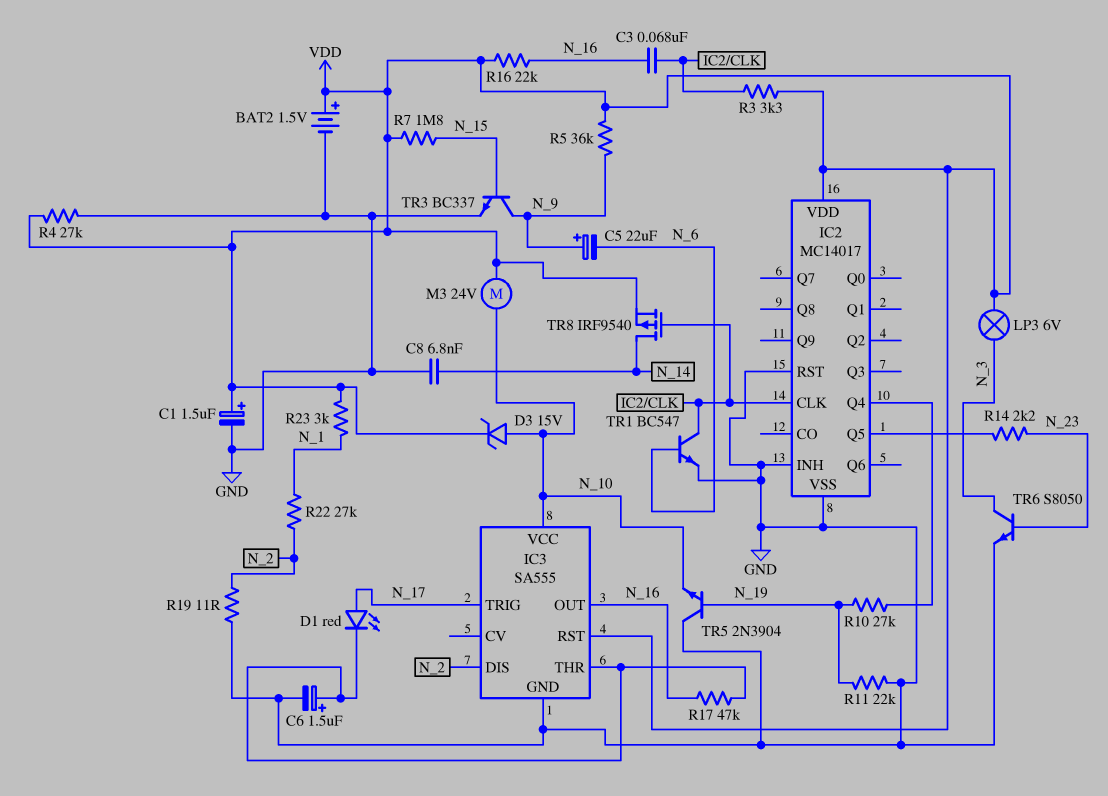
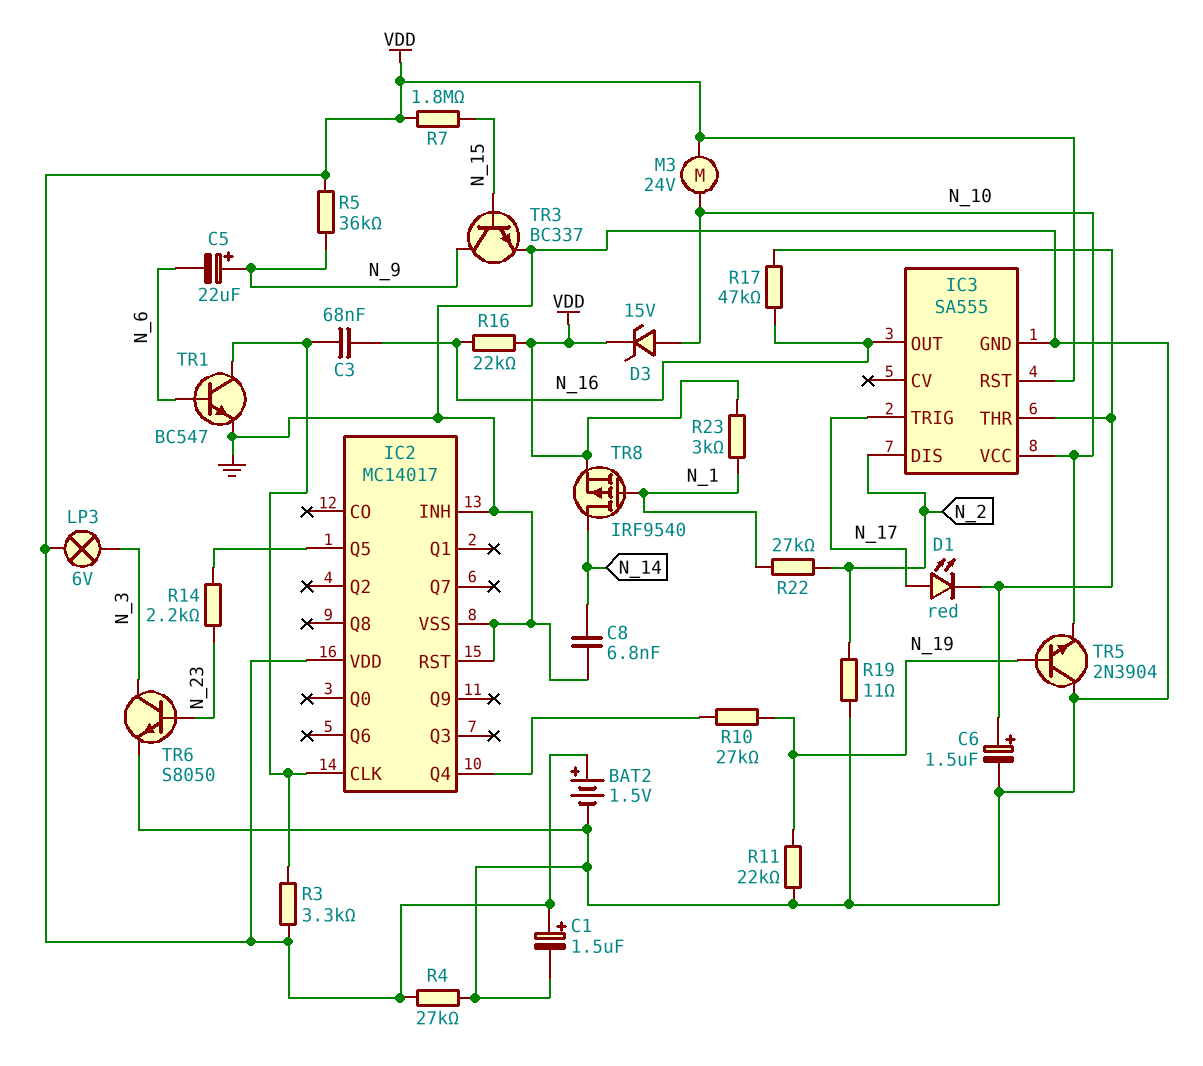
TR8: PMOS IRF9540 (G IC2/CLK, D N_14, S VDD) -> PMOS IRF9540 (G N_1, D N_14, S VDD)

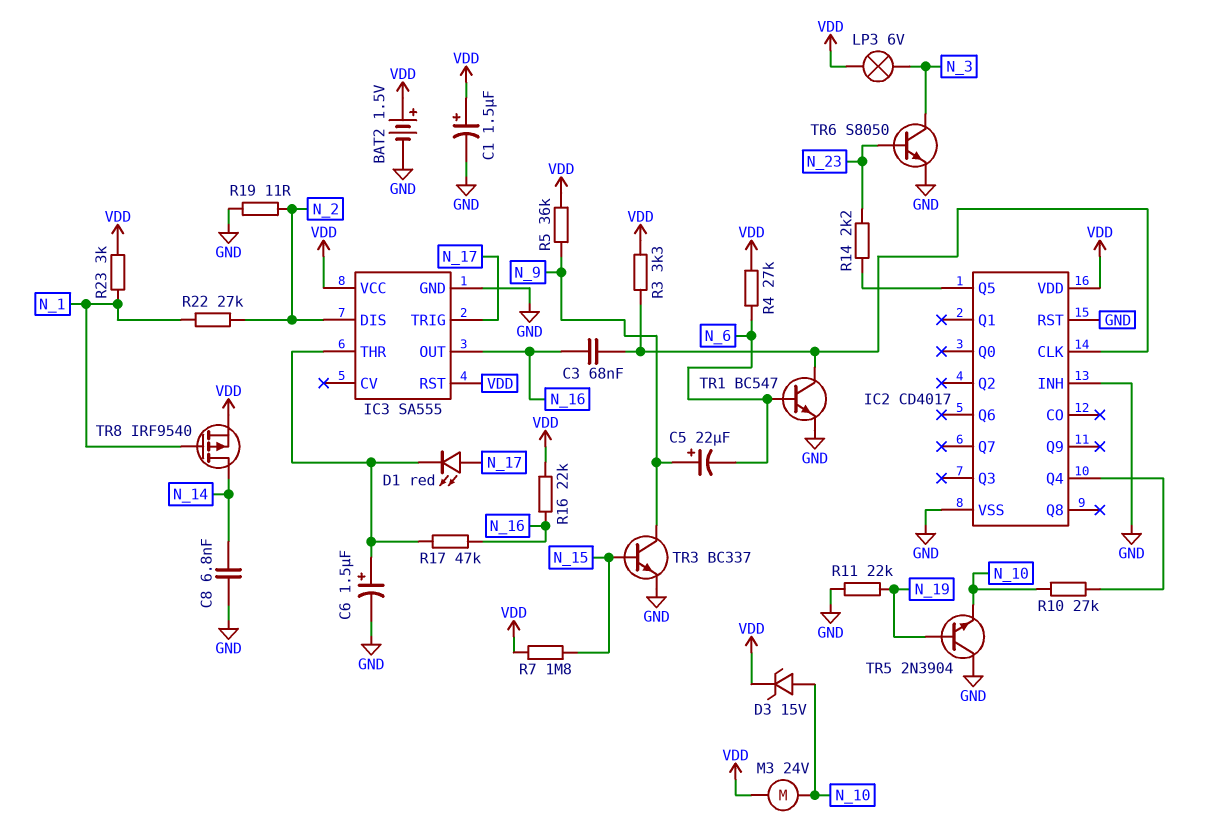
IC2: MC14017 -> CD4017
IC3 pin VCC: N_10 -> VDD
R4: 27k (GND, VDD) -> 27k (N_6, VDD)
R10: 27k (IC2/Q4, N_19) -> 27k (IC2/Q4, N_10)

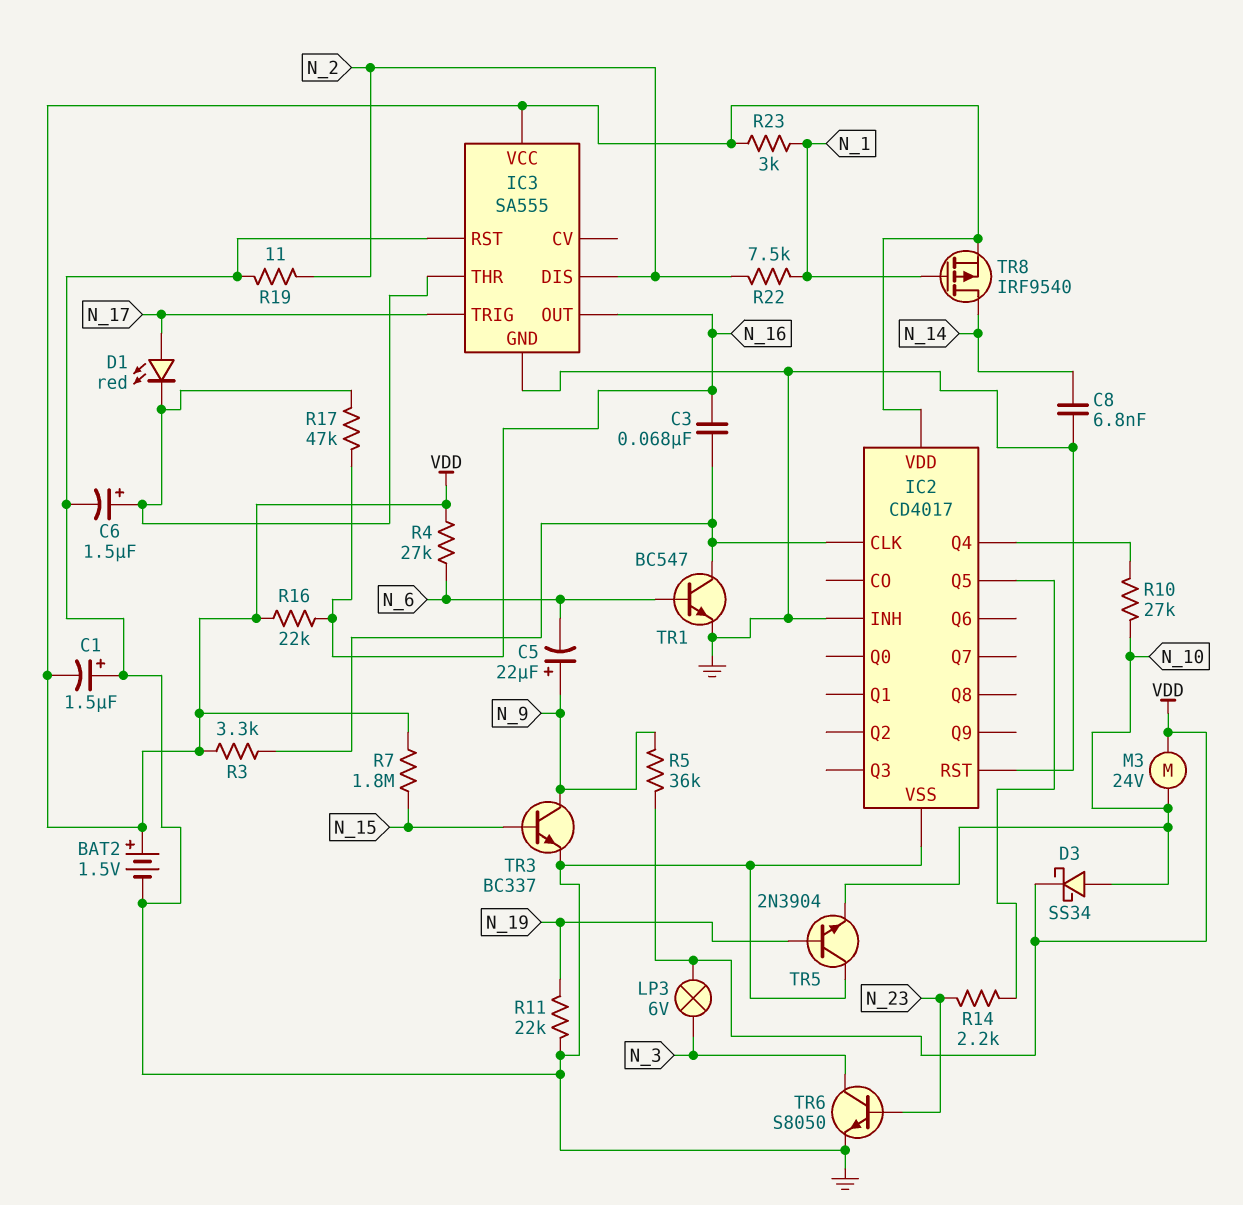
C1: 1.5uF (plus VDD, minus GND) -> 1.5uF (plus GND, minus VDD)
D3: zener 15V (A N_10, K VDD) -> schottky SS34 (A N_10, K VDD)
IC3 pin RST: VDD -> GND
R22: 27k (N_1, N_2) -> 7.5k (N_1, N_2)

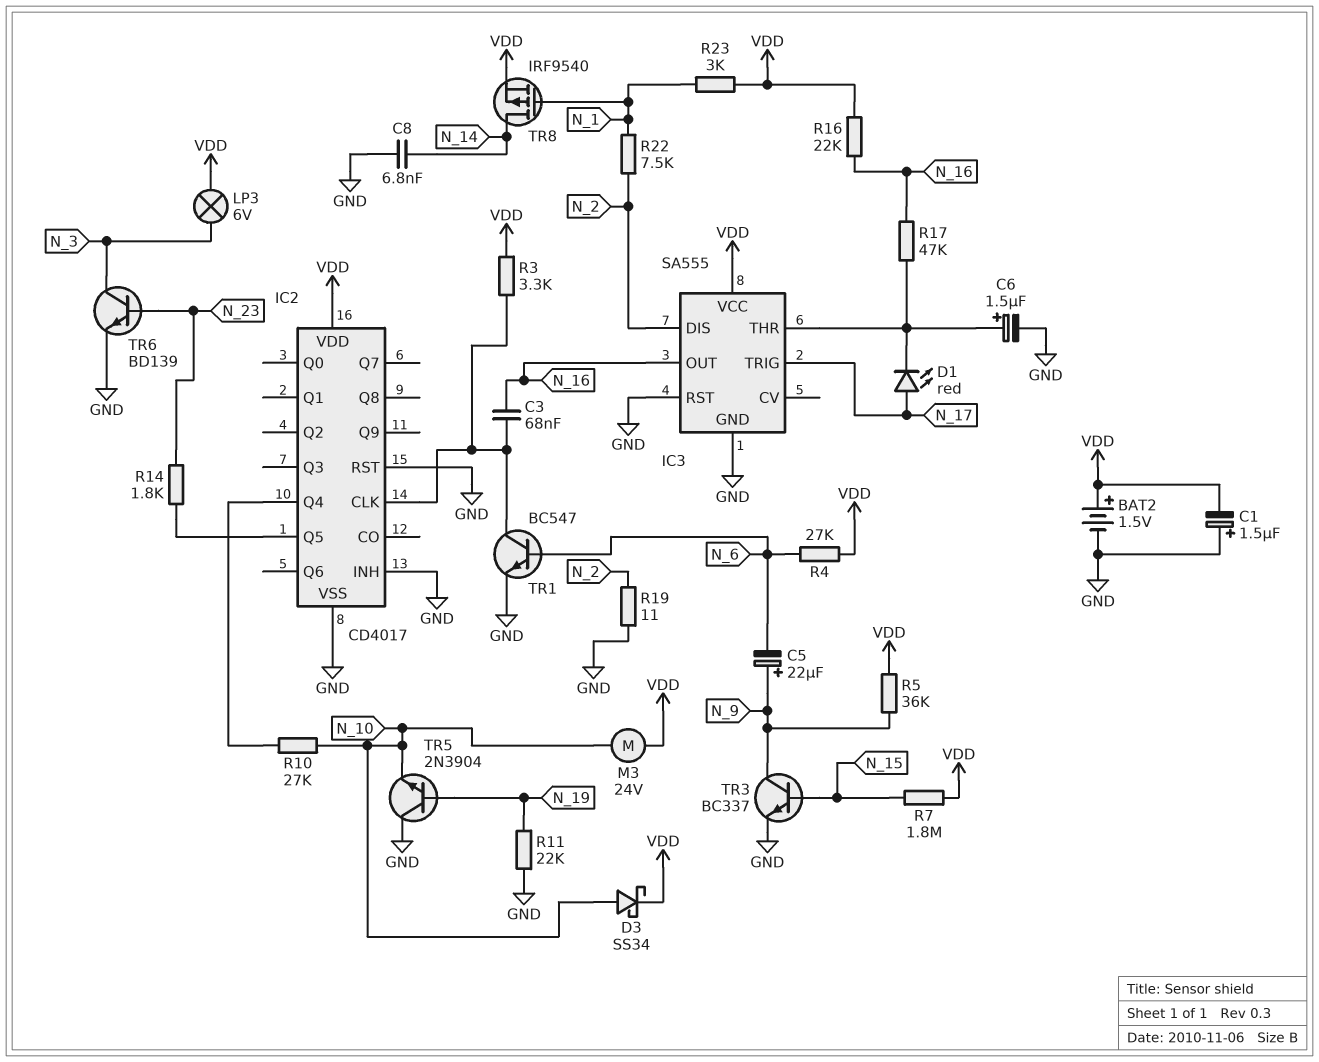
R14: 2.2k (IC2/Q5, N_23) -> 1.8k (IC2/Q5, N_23)
TR6: NPN S8050 (B N_23, C N_3, E GND) -> NPN BD139 (B N_23, C N_3, E GND)

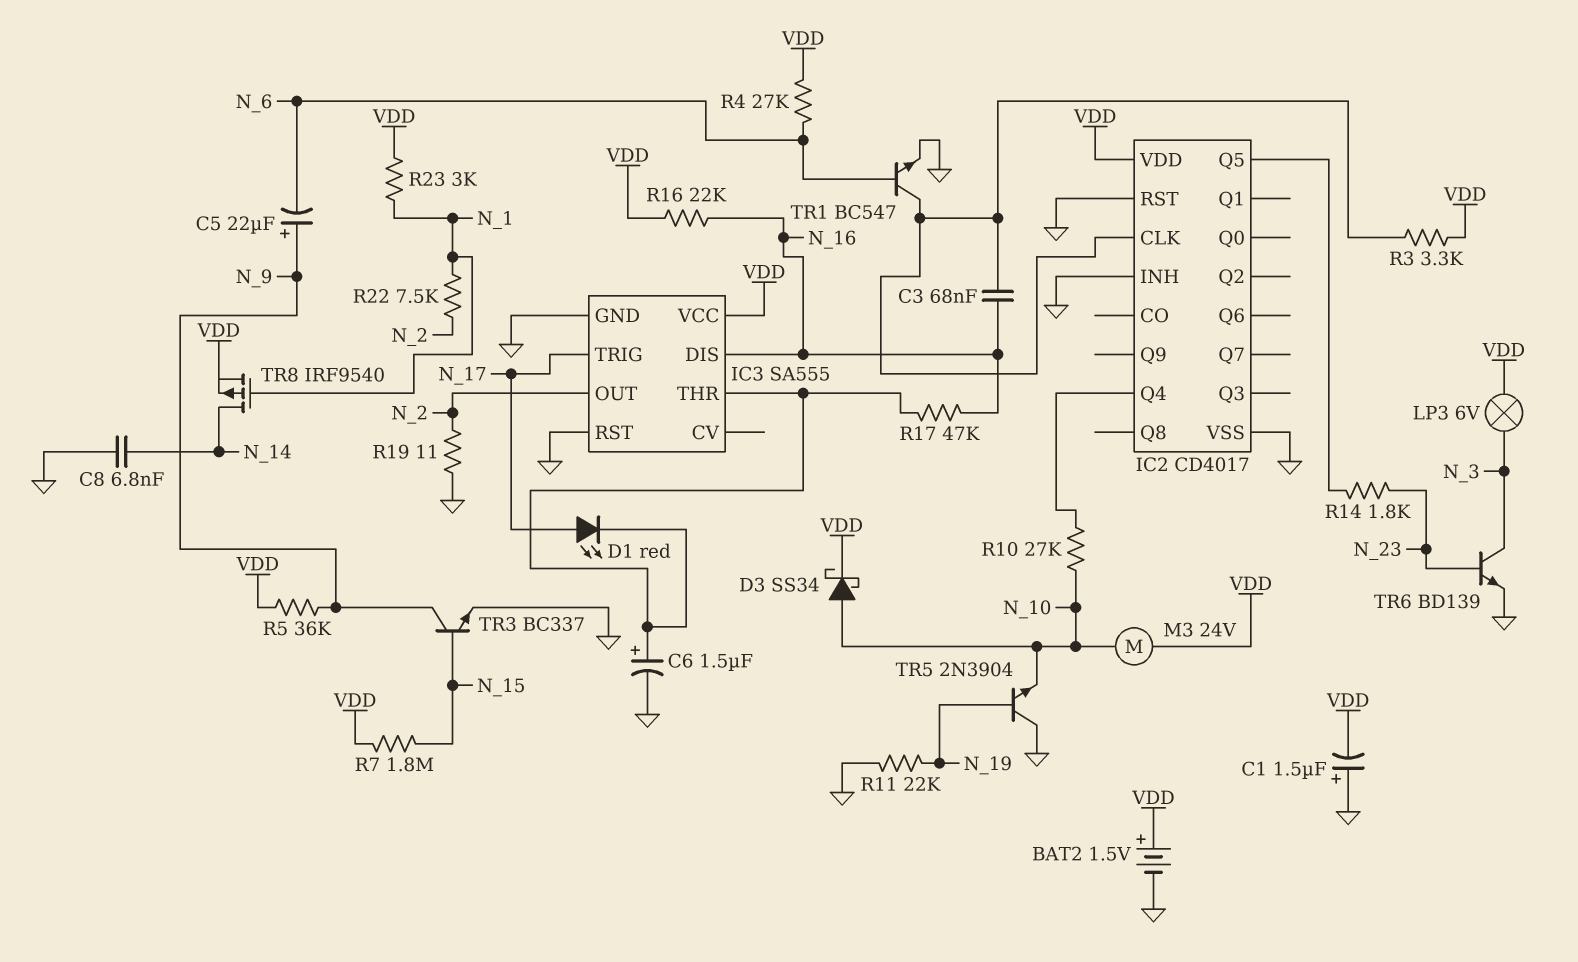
IC3 pin DIS: N_2 -> N_16
IC3 pin OUT: N_16 -> N_2

